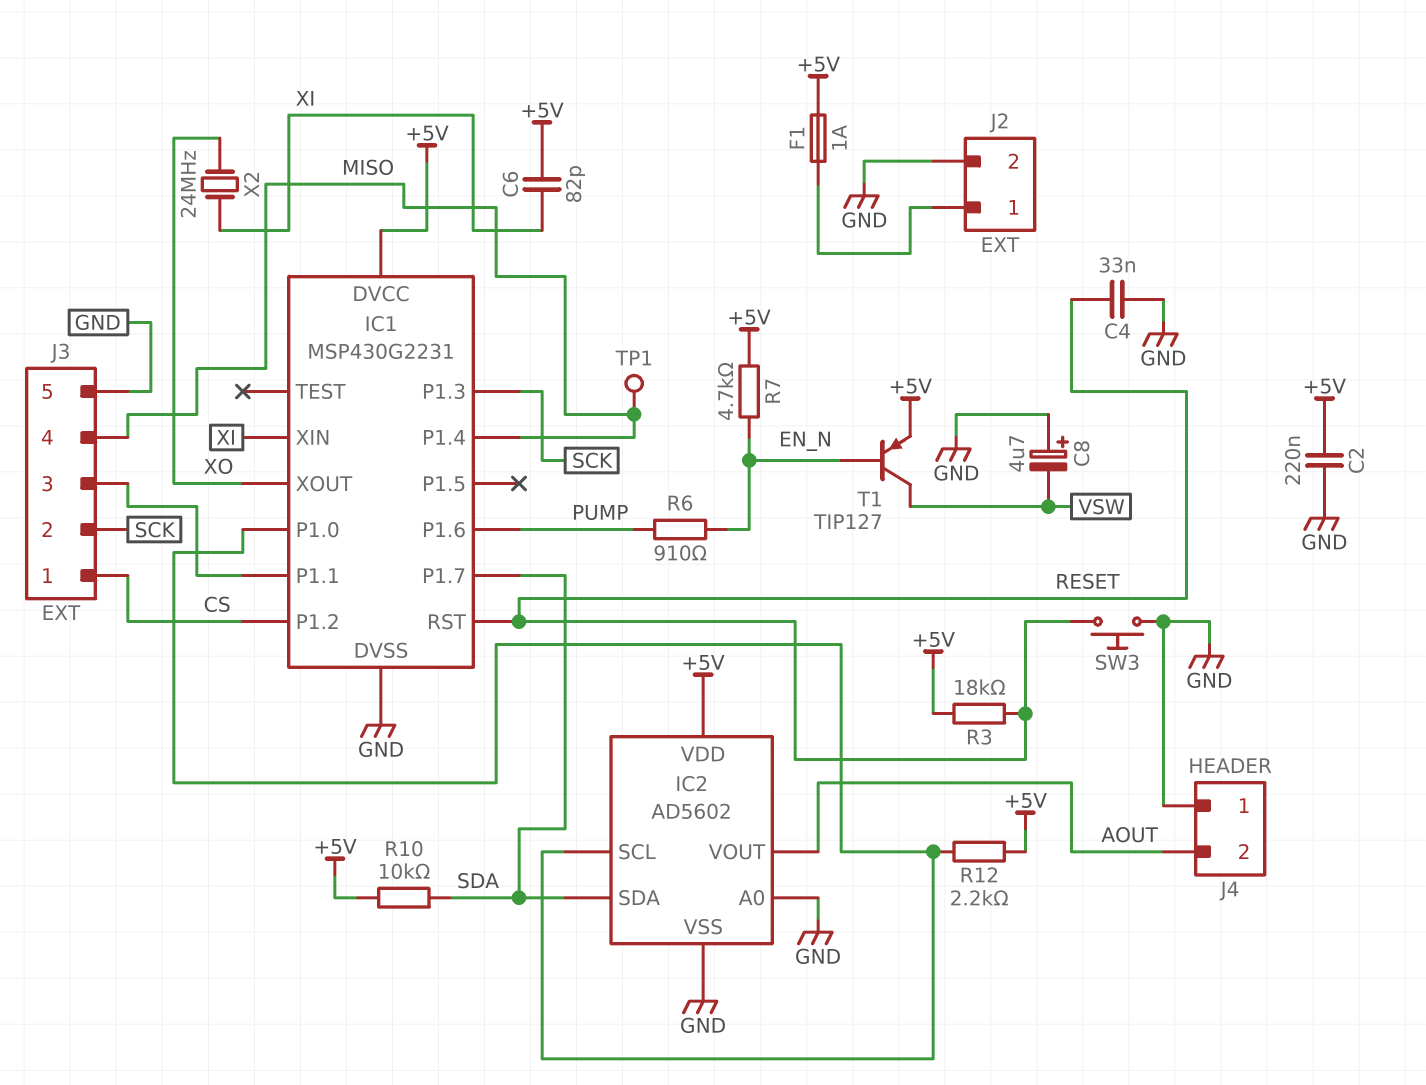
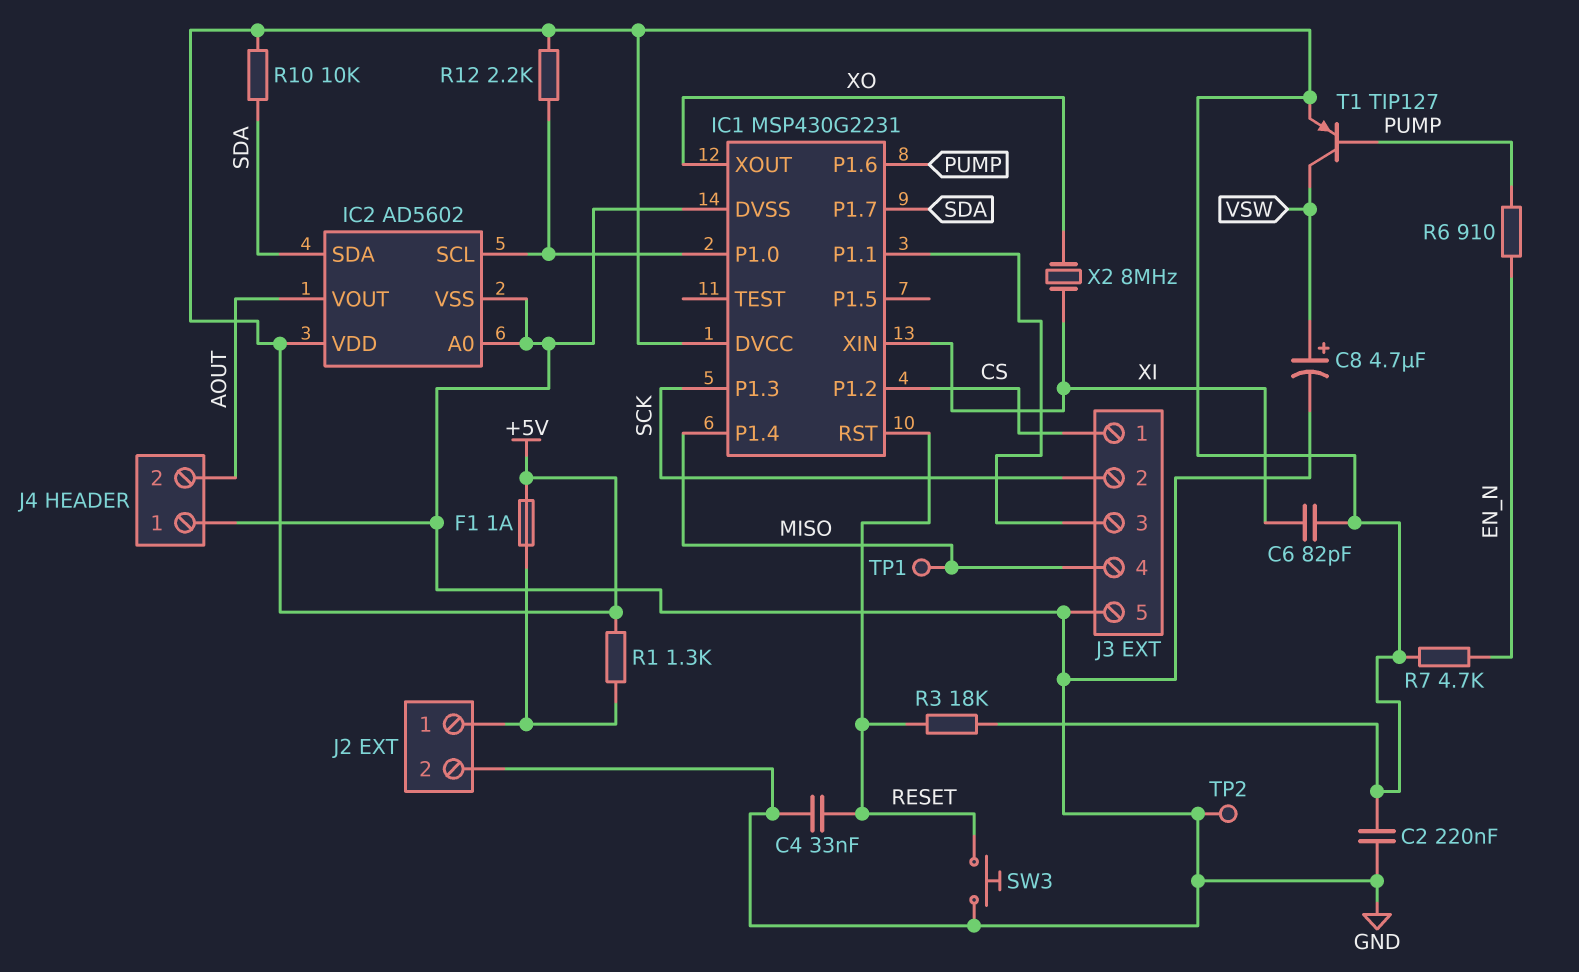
C8: 4.7uF (plus GND, minus VSW) -> 4.7uF (plus VSW, minus GND)
R1: none -> 1.3k (+5V, J2/1)
T1: PNP TIP127 (B EN_N, C VSW, E +5V) -> PNP TIP127 (B PUMP, C VSW, E +5V)
TP2: none -> test point (GND)
X2: 24MHz (XI, XO) -> 8MHz (XI, XO)

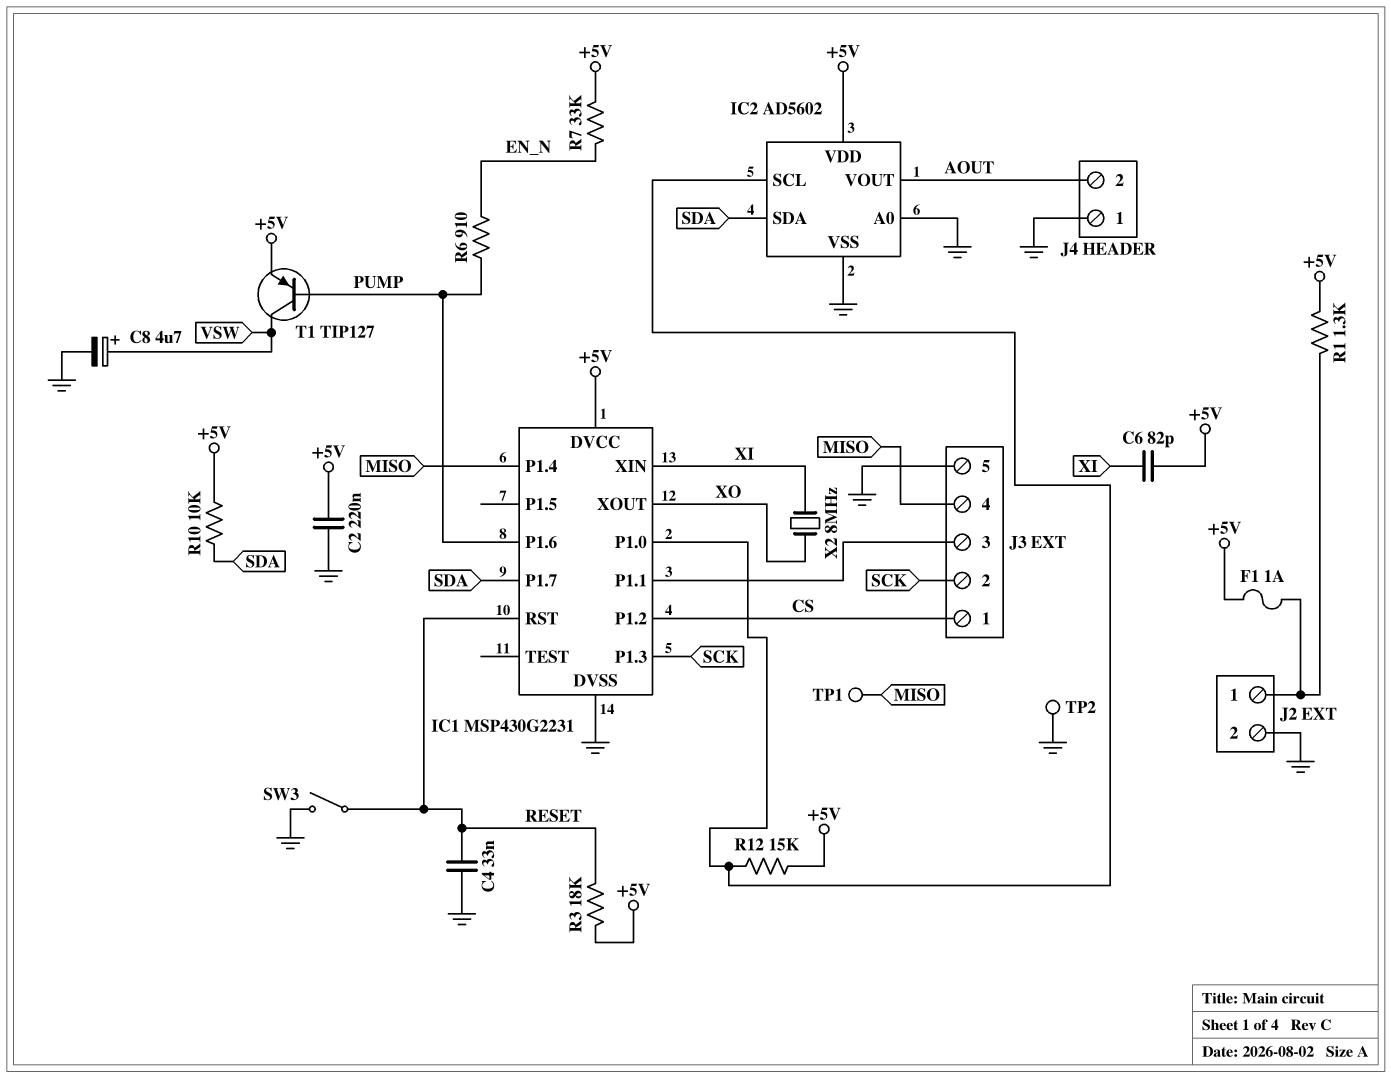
R7: 4.7k (+5V, EN_N) -> 33k (+5V, EN_N)
R12: 2.2k (+5V, IC1/P1.0) -> 15k (+5V, IC1/P1.0)
SW3: button (GND, RESET) -> switch (GND, RESET)

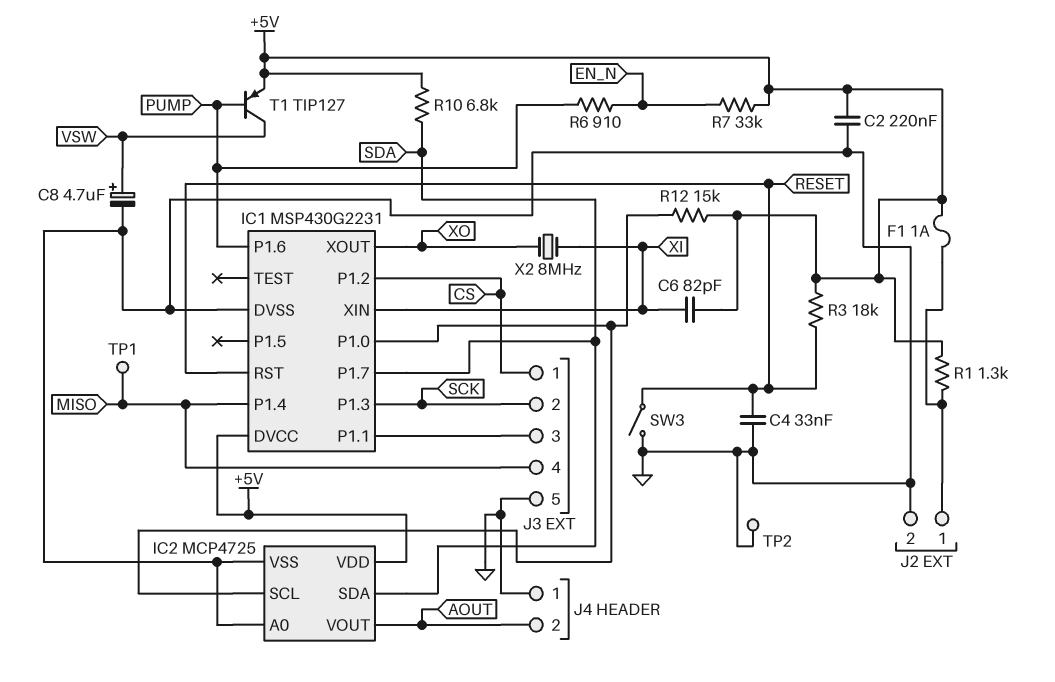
IC2: AD5602 -> MCP4725
R10: 10k (+5V, SDA) -> 6.8k (+5V, SDA)

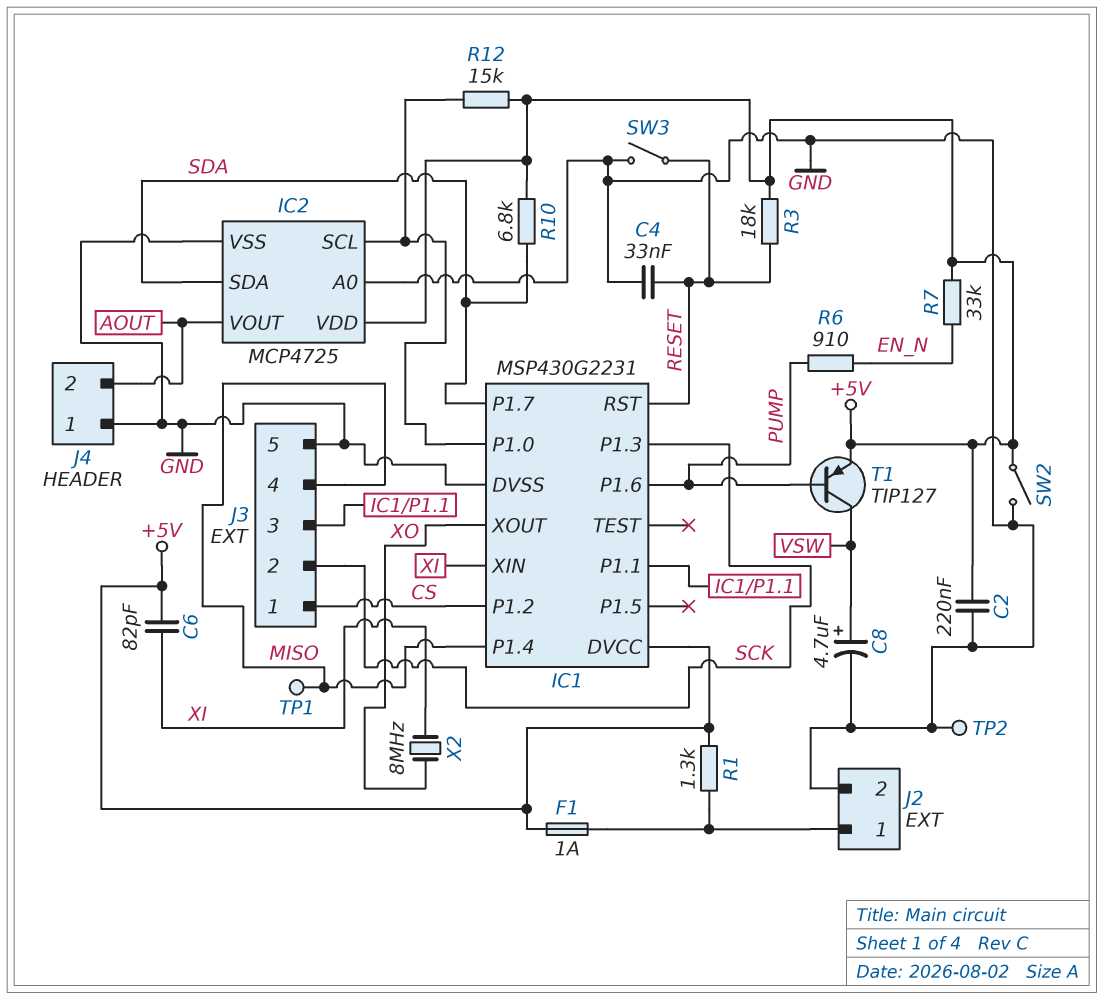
SW2: none -> switch (+5V, GND)

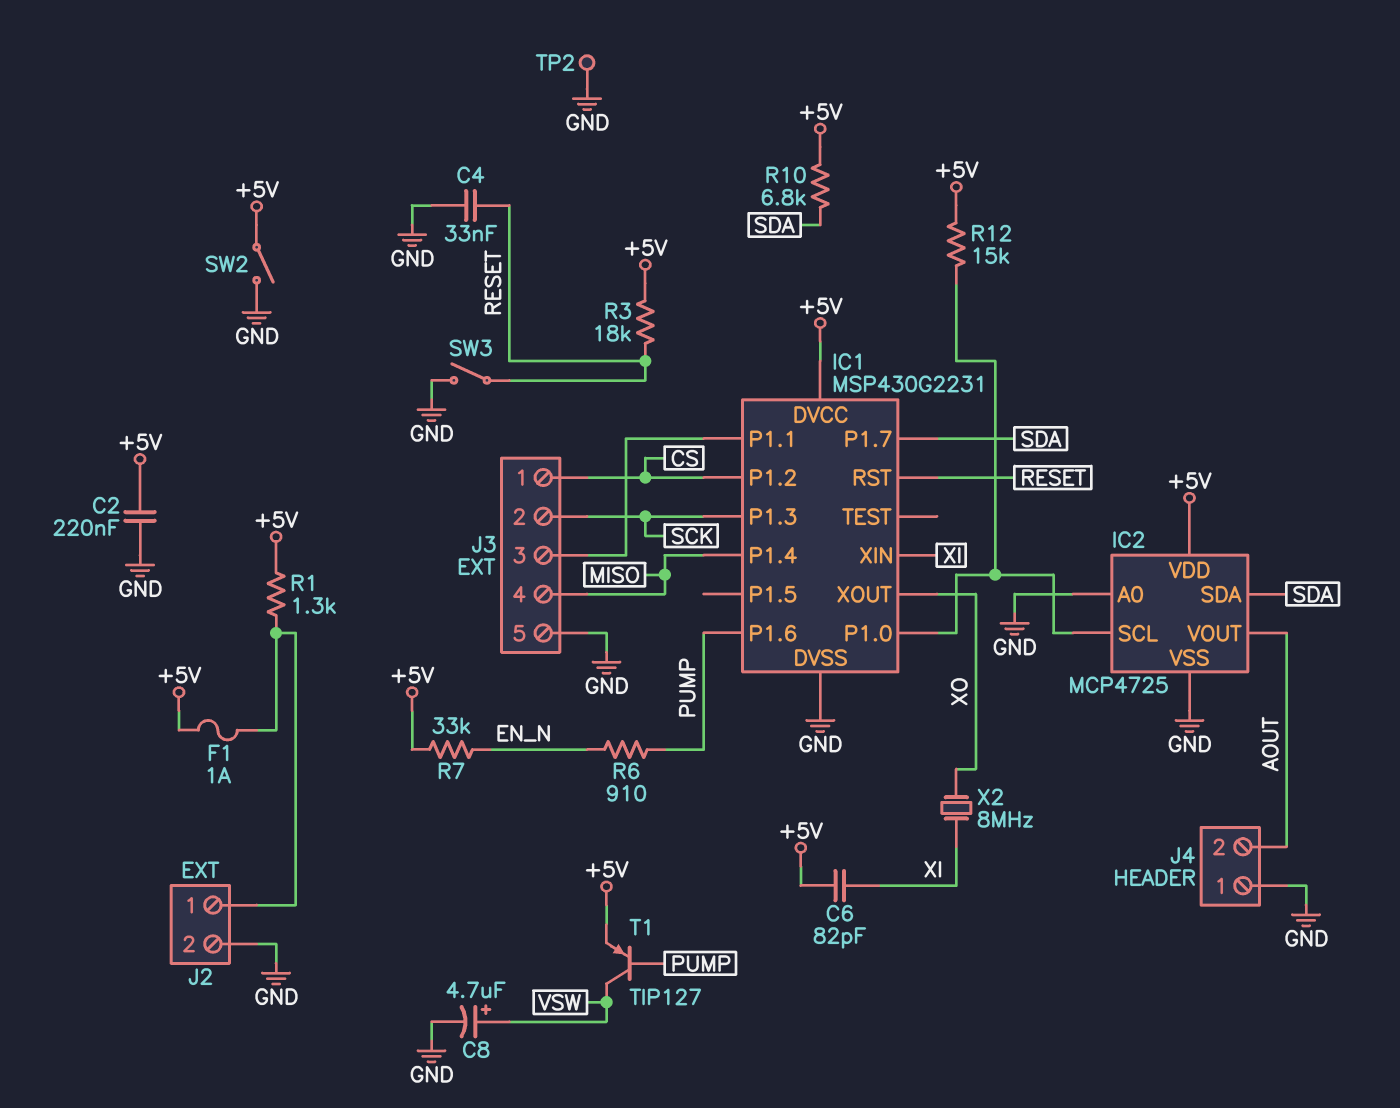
TP1: test point (MISO) -> none

